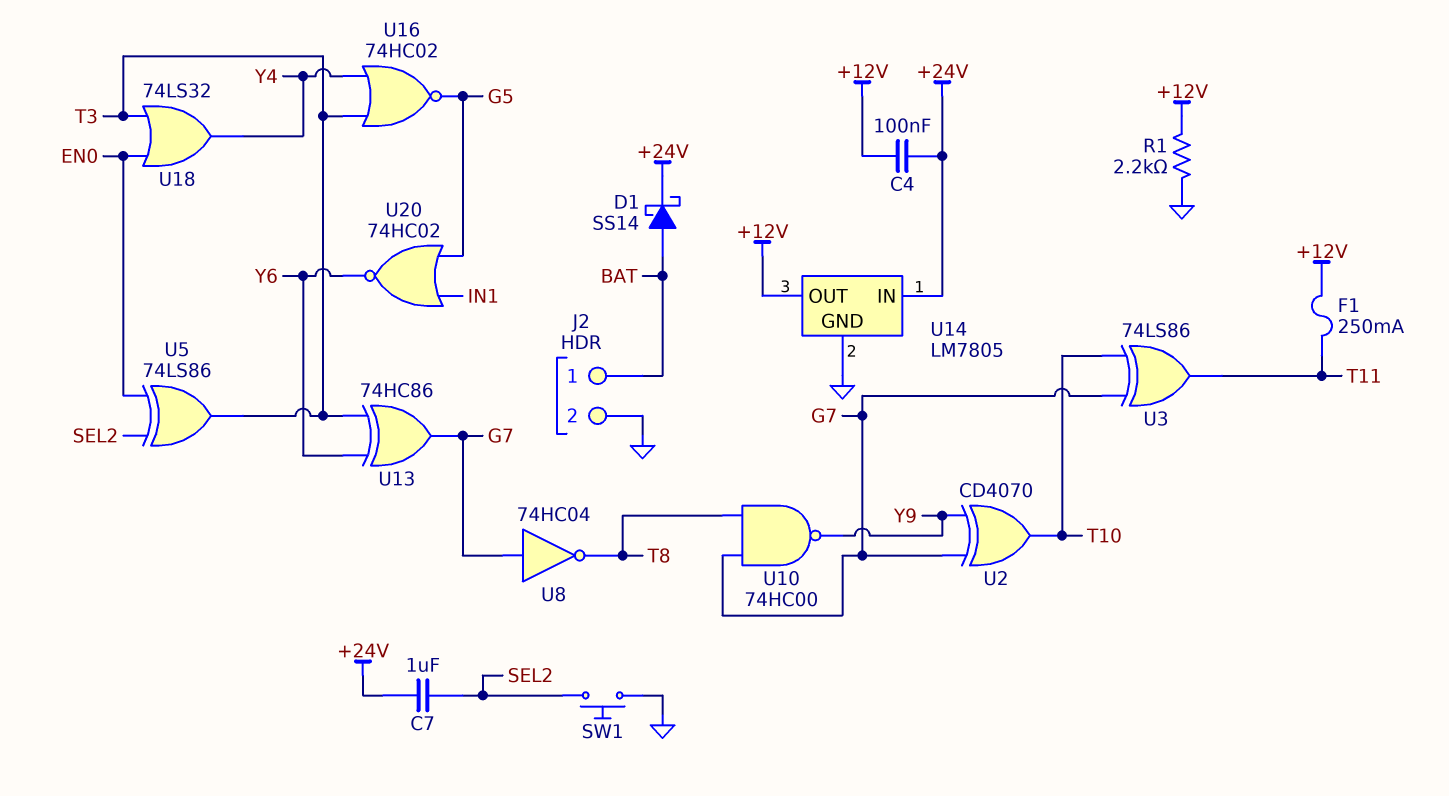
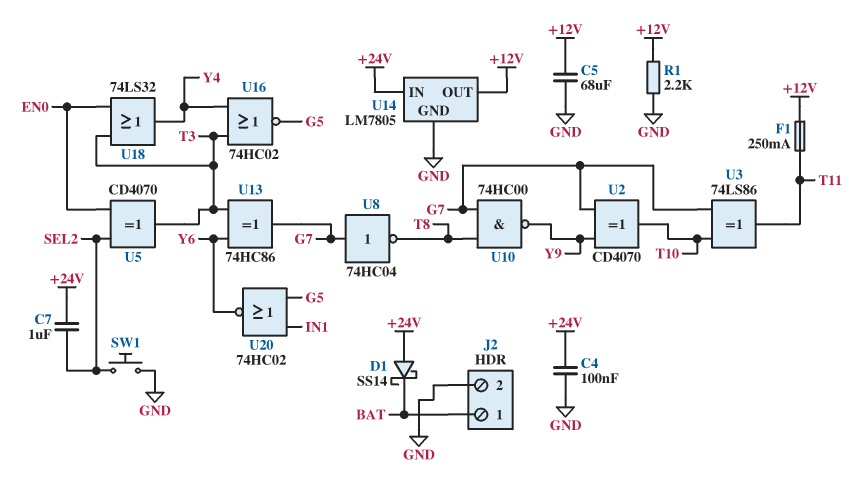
C4: 100nF (+12V, +24V) -> 100nF (+24V, GND)
C5: none -> 68uF (+12V, GND)
D1: schottky SS14 (A BAT, K +24V) -> schottky SS14 (A +24V, K BAT)
U5: XOR 74LS86 (in EN0, in SEL2, out T3) -> XOR CD4070 (in EN0, in SEL2, out T3)

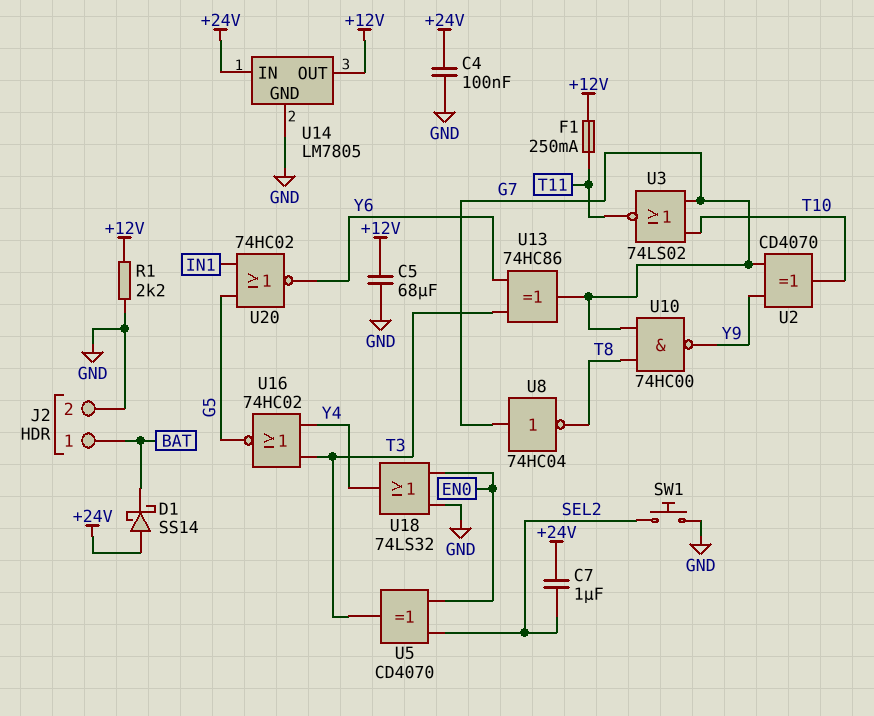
U3: XOR 74LS86 (in G7, in T10, out T11) -> NOR 74LS02 (in G7, in T10, out T11)
U18: OR 74LS32 (in EN0, in T3, out Y4) -> OR 74LS32 (in EN0, in GND, out Y4)

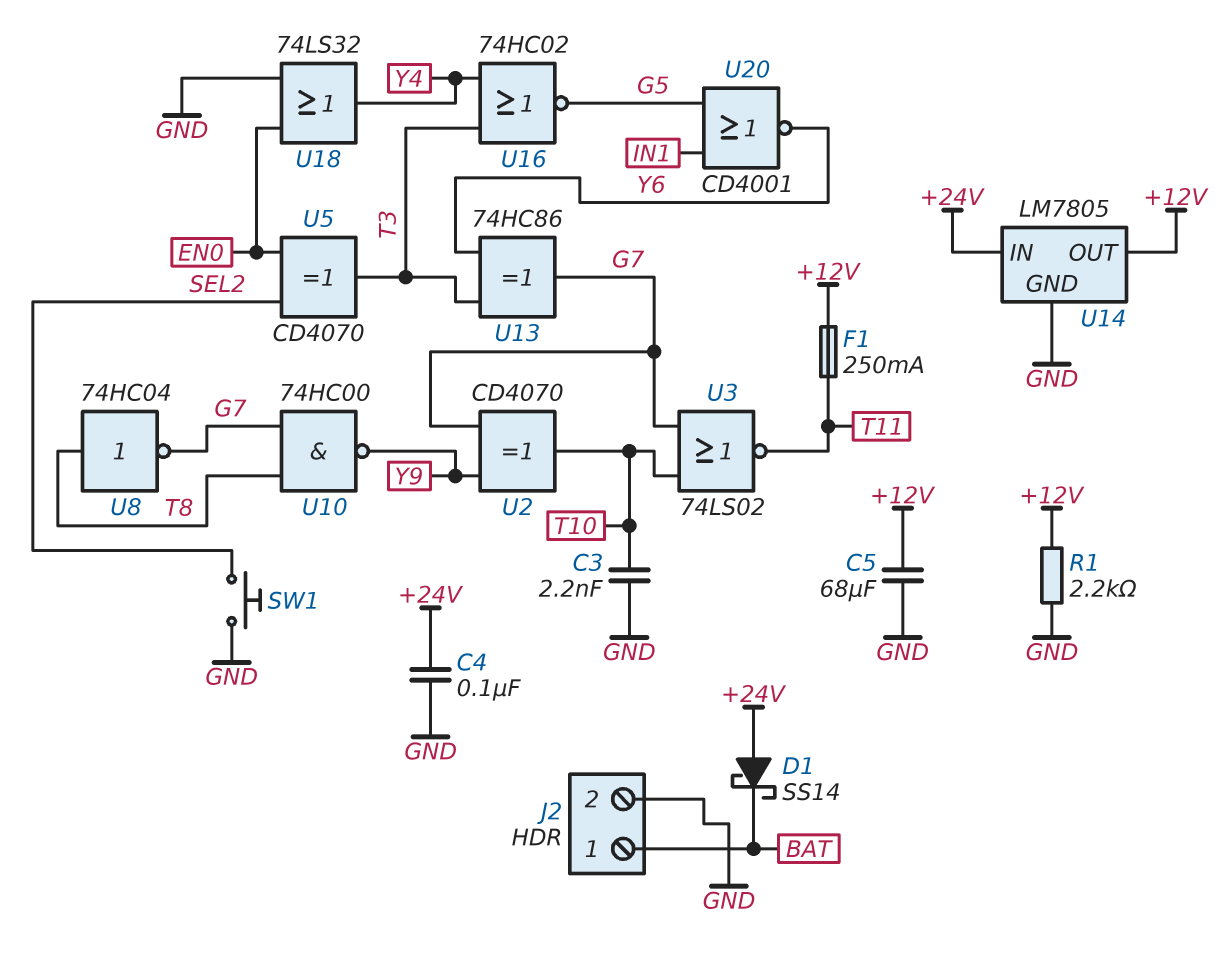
C3: none -> 2.2nF (GND, T10)
C7: 1uF (+24V, SEL2) -> none
U8: NOT 74HC04 (in G7, out T8) -> NOT 74HC04 (in T8, out G7)
U20: NOR 74HC02 (in G5, in IN1, out Y6) -> NOR CD4001 (in G5, in IN1, out Y6)

